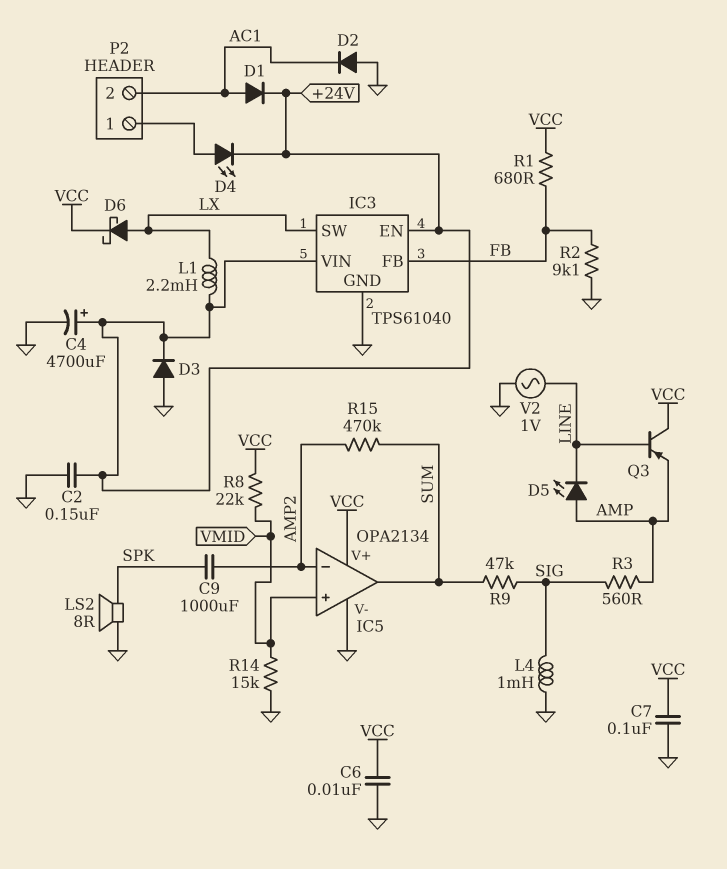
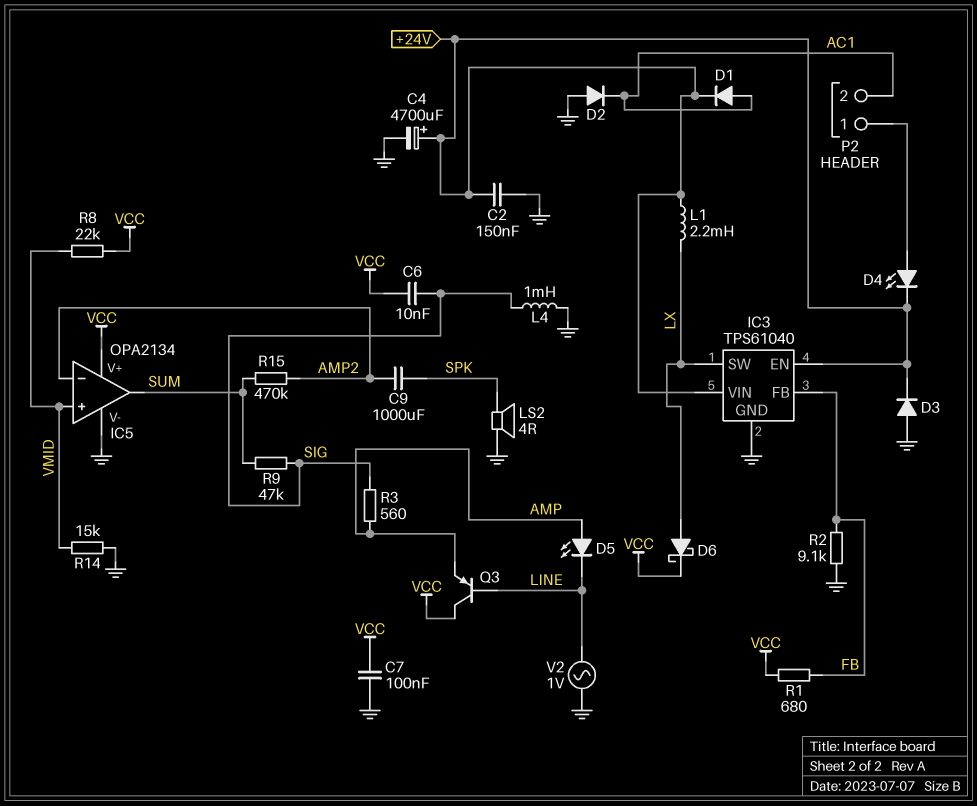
C6: 10nF (GND, VCC) -> 10nF (SIG, VCC)
LS2: speaker 8R (GND, SPK) -> speaker 4R (GND, SPK)

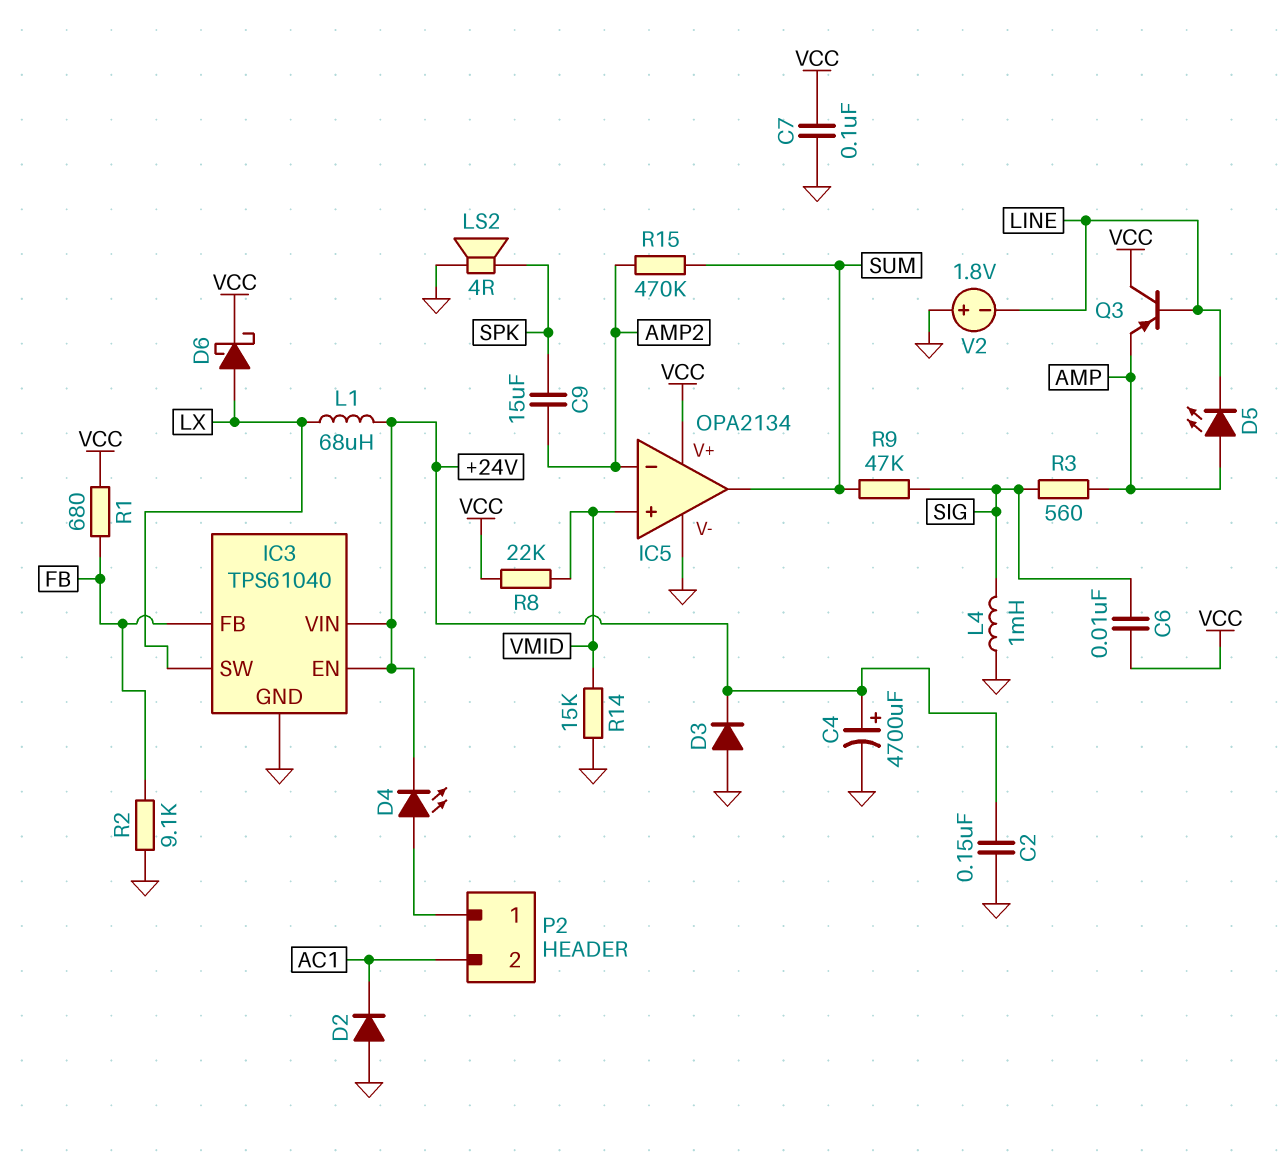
C9: 1000uF (AMP2, SPK) -> 15uF (AMP2, SPK)
D1: diode (A AC1, K +24V) -> none
L1: 2.2mH (+24V, LX) -> 68uH (+24V, LX)
V2: AC 1V (GND, LINE) -> 1.8V (plus GND, minus LINE)

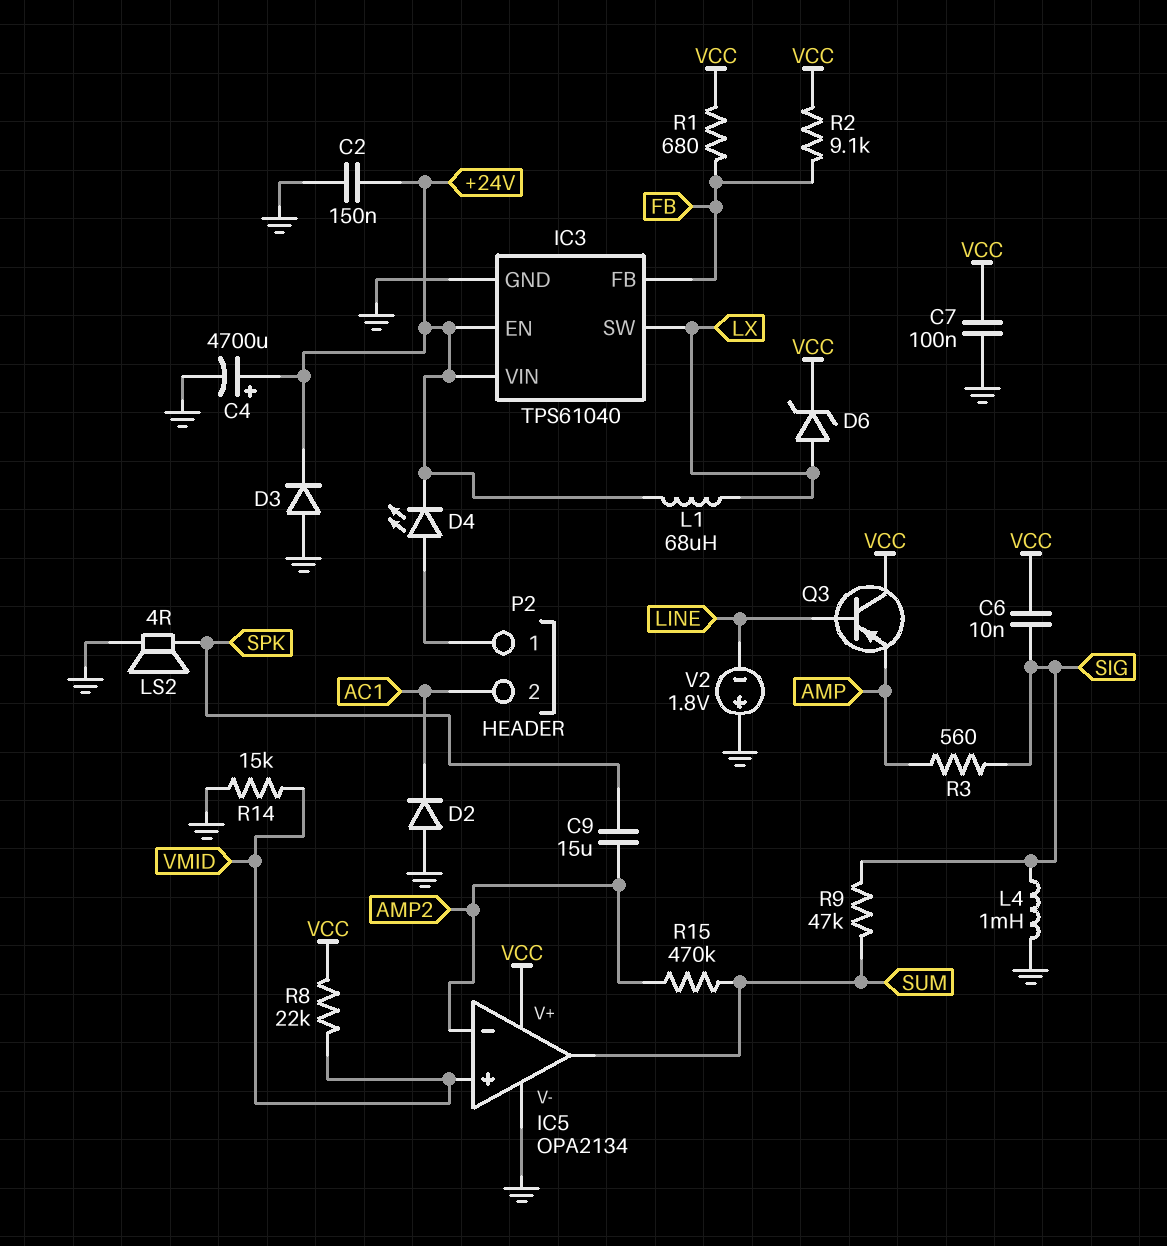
D5: LED (A AMP, K LINE) -> none
D6: schottky (A LX, K VCC) -> zener (A LX, K VCC)
R2: 9.1k (FB, GND) -> 9.1k (FB, VCC)

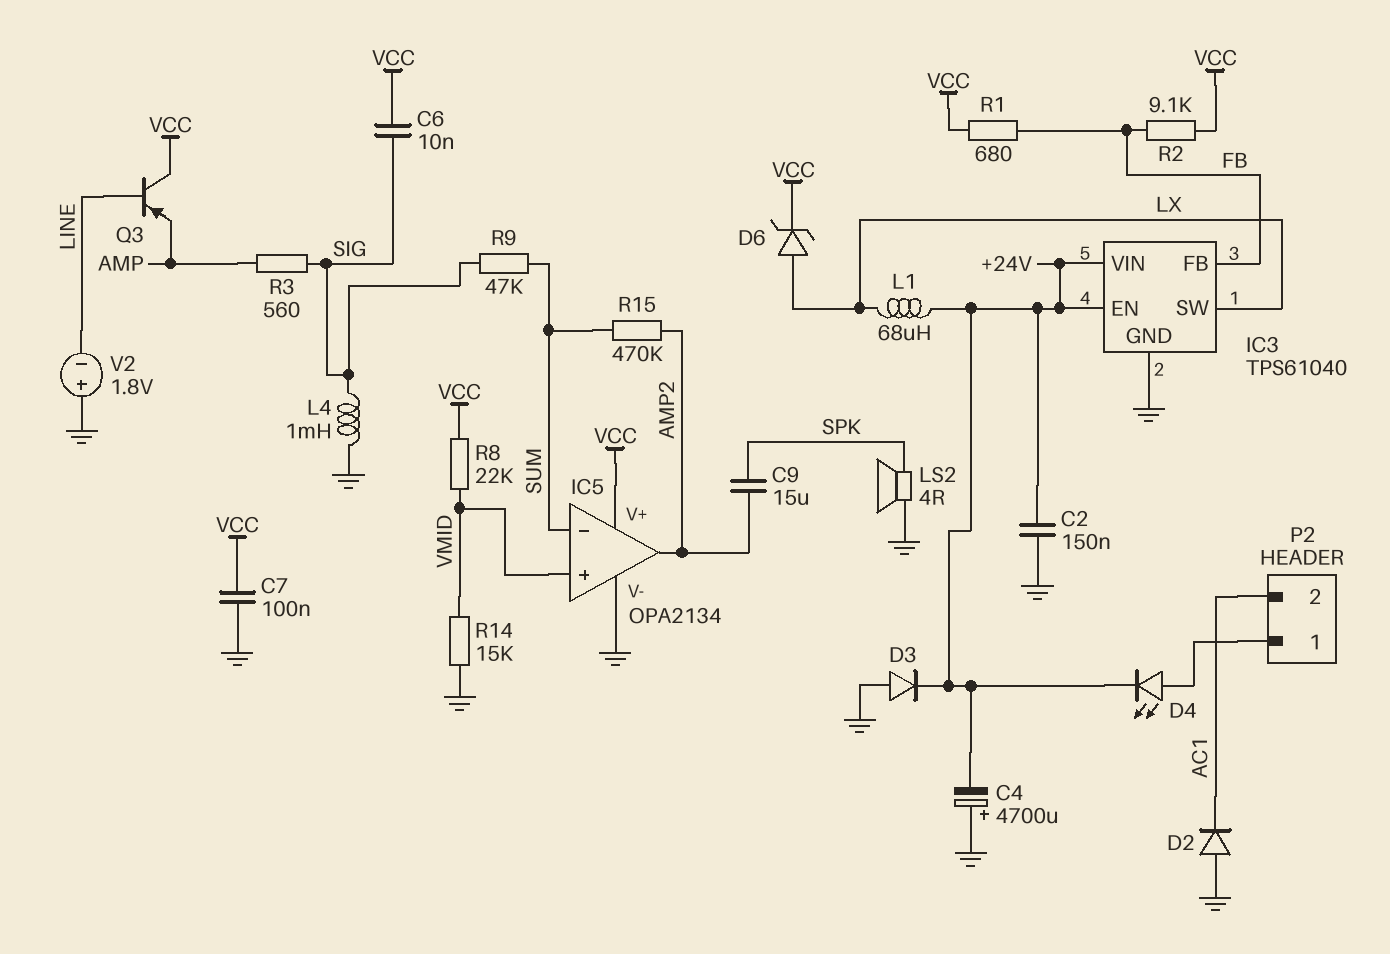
C4: 4700uF (plus +24V, minus GND) -> 4700uF (plus GND, minus +24V)
IC5 pin in-: AMP2 -> SUM
IC5 pin out: SUM -> AMP2

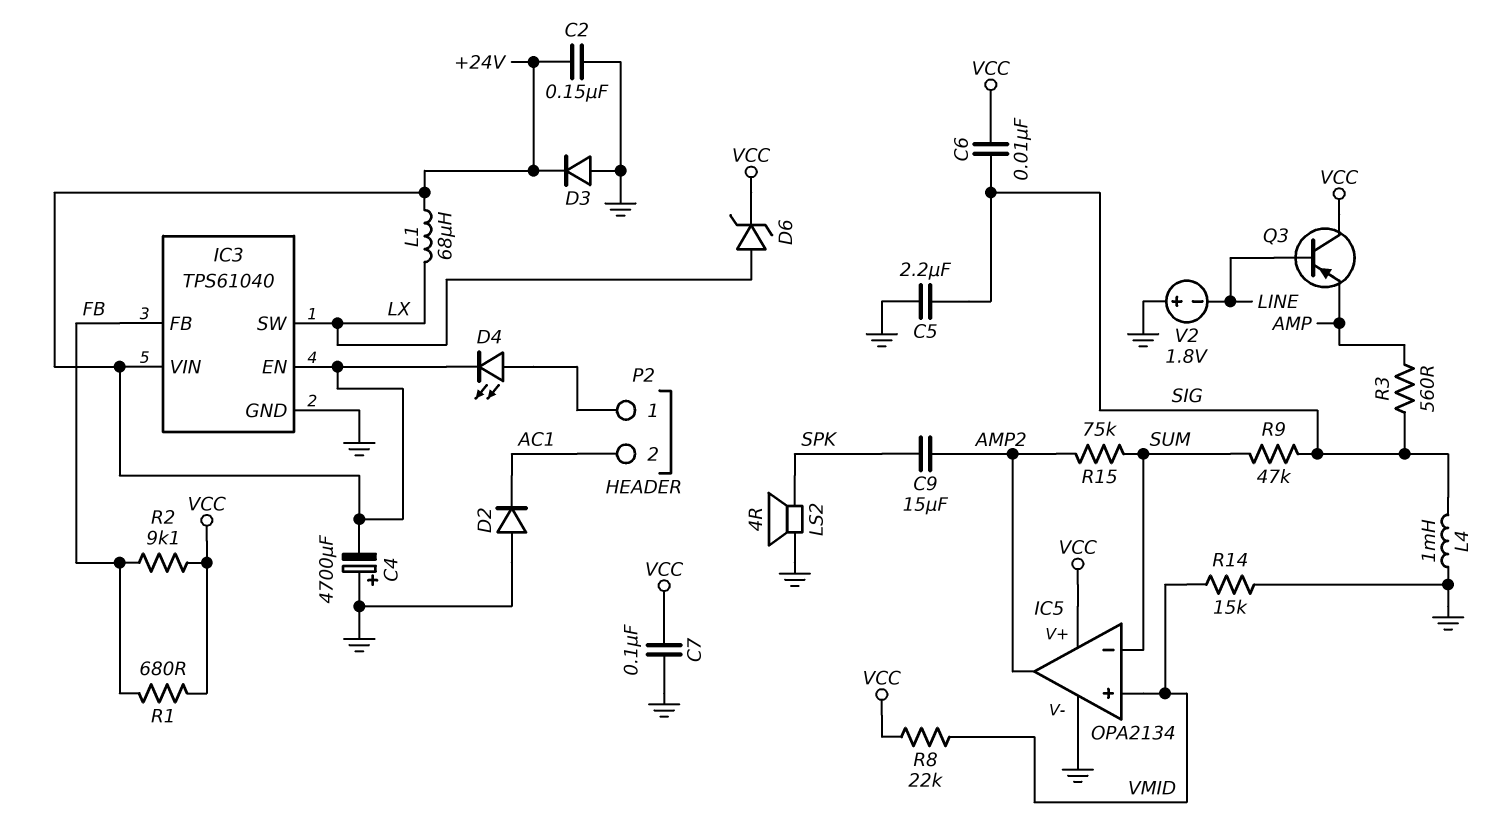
C5: none -> 2.2uF (GND, SIG)
R15: 470k (AMP2, SUM) -> 75k (AMP2, SUM)

